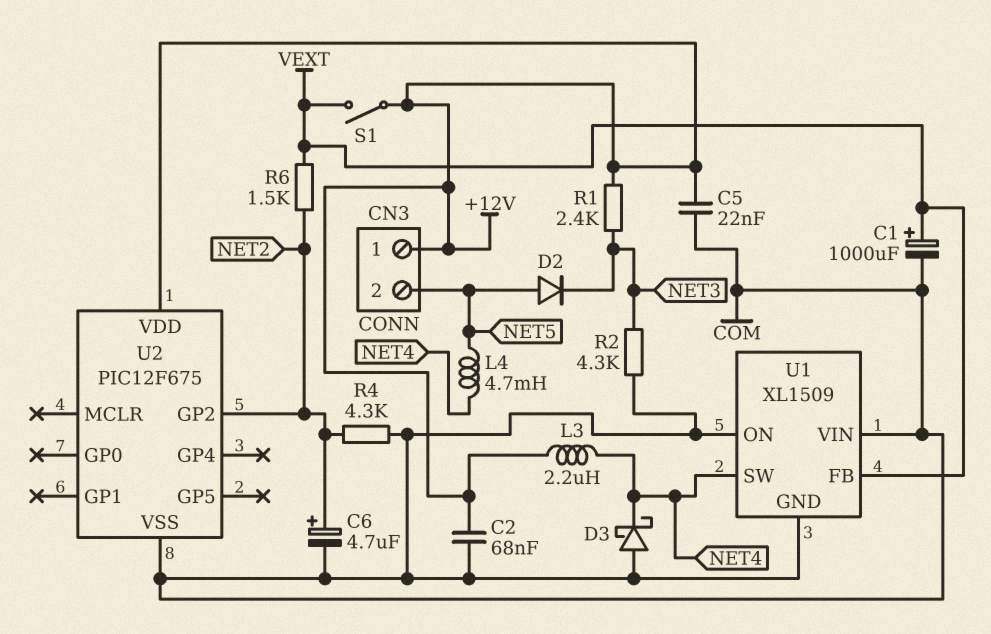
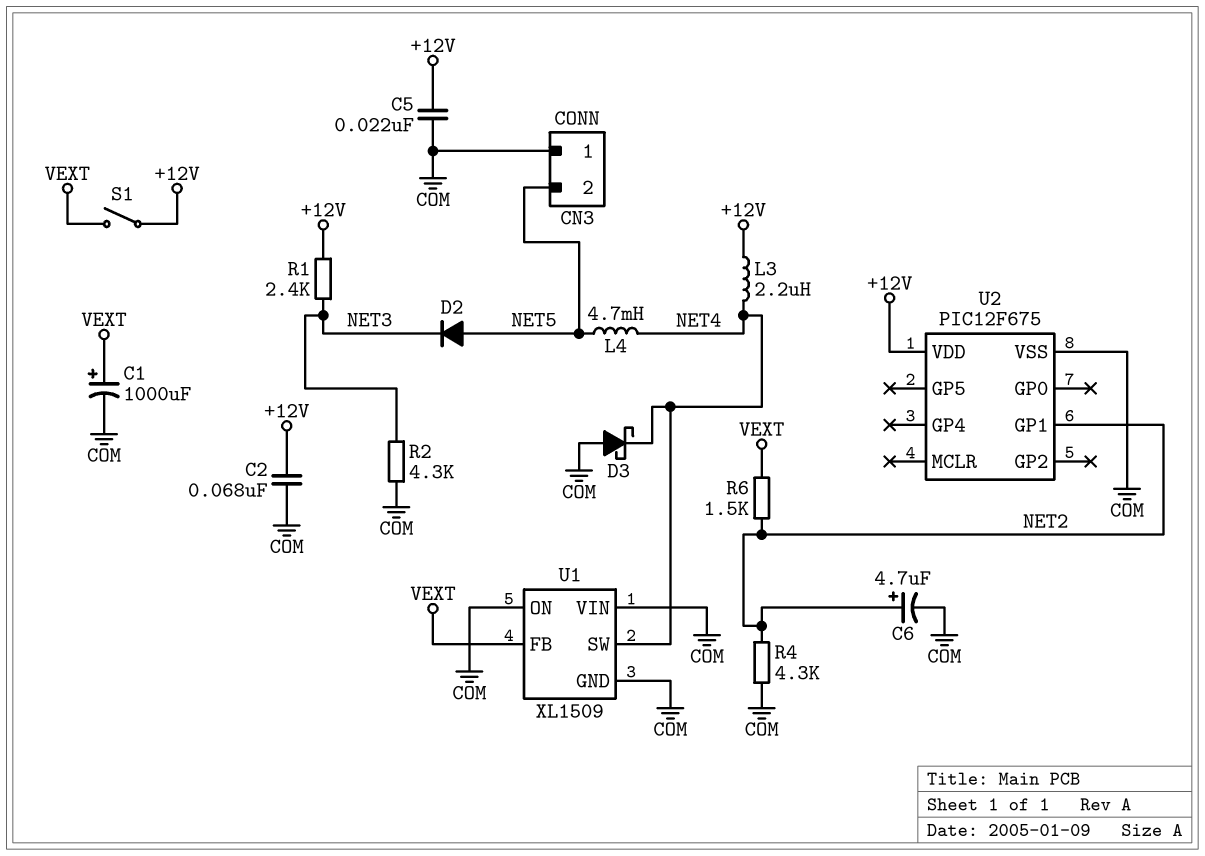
CN3 pin 1: +12V -> COM
U2 pin GP1: none -> NET2
U2 pin GP2: NET2 -> none

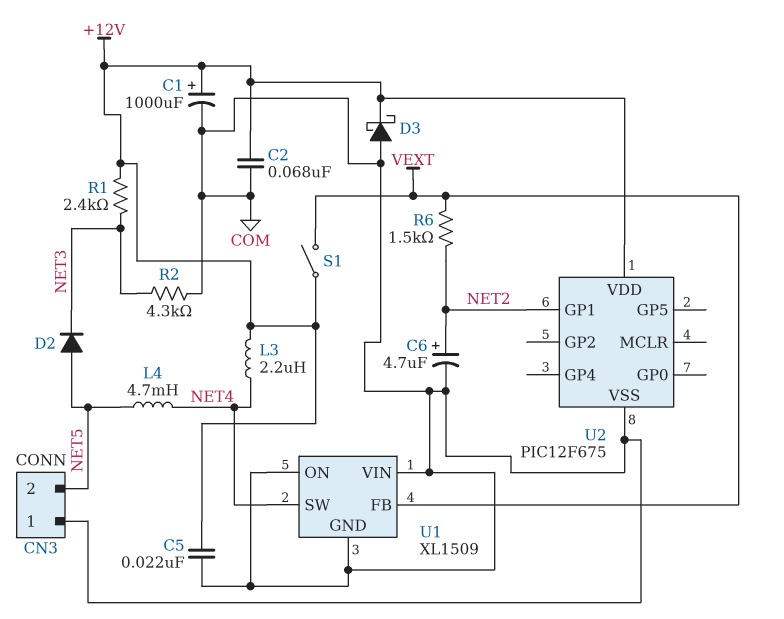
C1: 1000uF (plus VEXT, minus COM) -> 1000uF (plus +12V, minus COM)
D3: schottky (A COM, K NET4) -> schottky (A COM, K +12V)
R4: 4.3k (COM, NET2) -> none

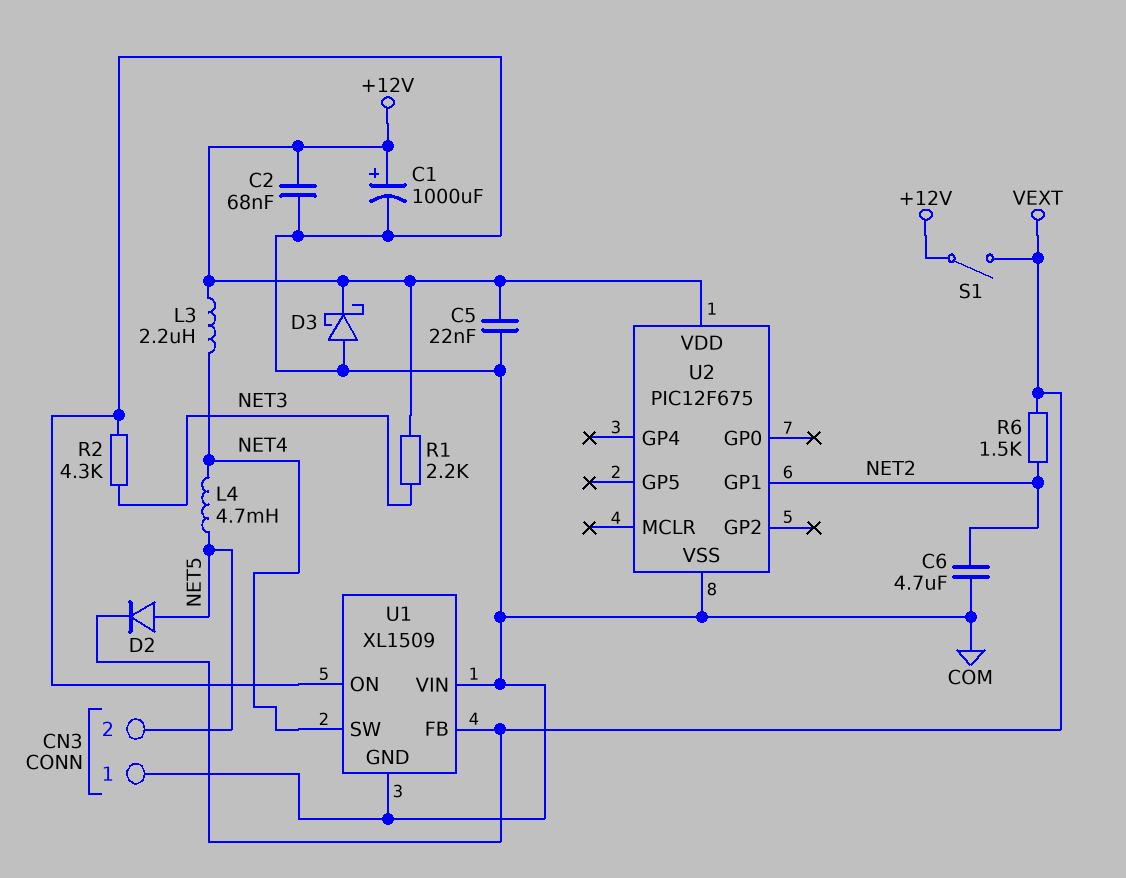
C6: 4.7uF (plus NET2, minus COM) -> 4.7uF (COM, NET2)
D2: diode (A NET5, K NET3) -> diode (A NET5, K VEXT)
R1: 2.4k (+12V, NET3) -> 2.2k (+12V, NET3)

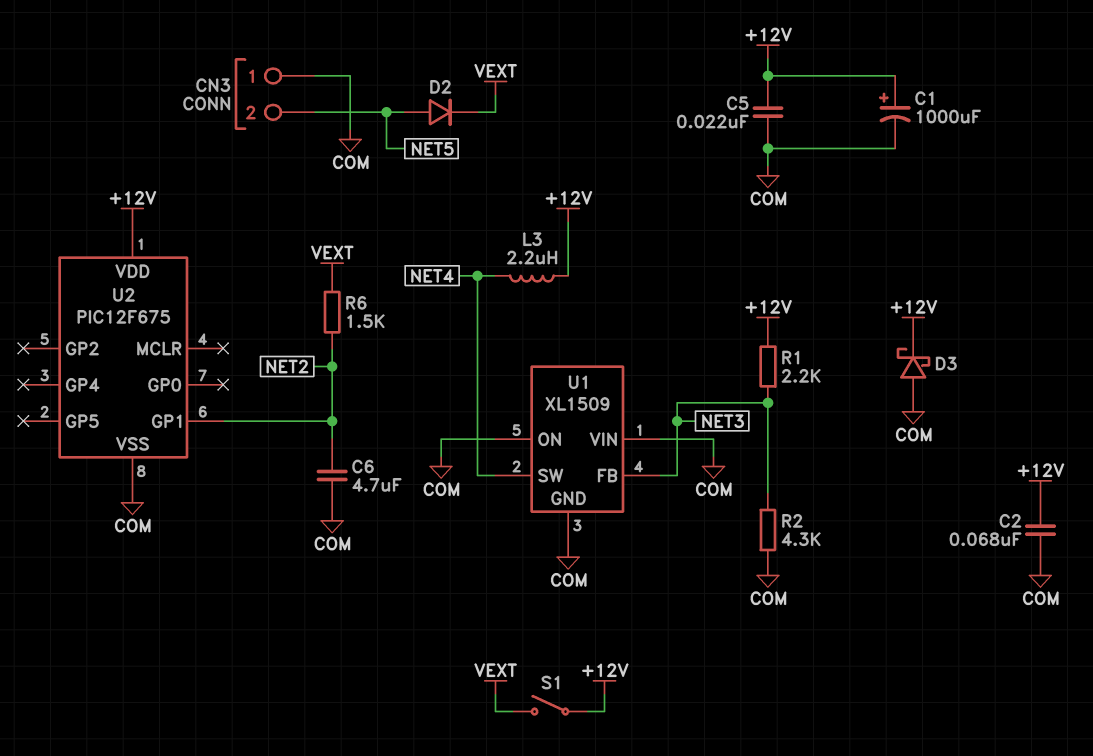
L4: 4.7mH (NET4, NET5) -> none
U1 pin FB: VEXT -> NET3

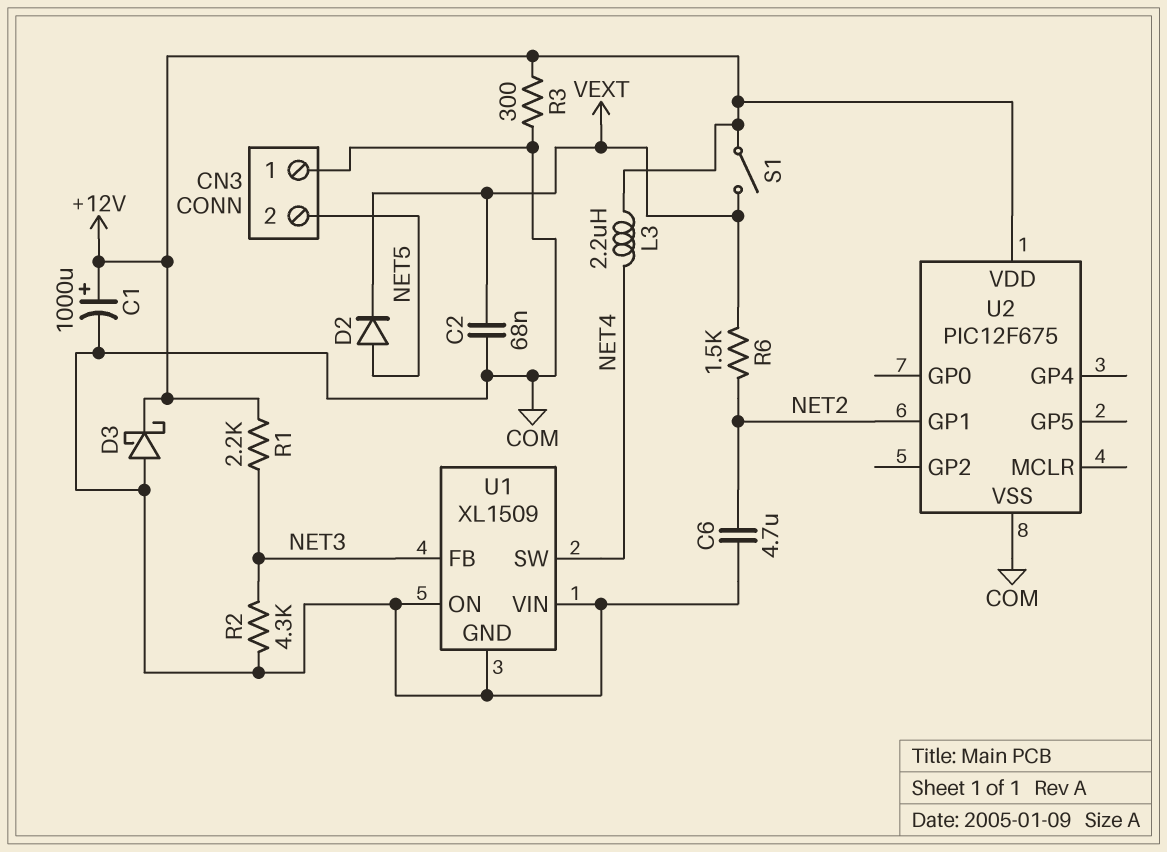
C2: 68nF (+12V, COM) -> 68nF (COM, VEXT)
C5: 22nF (+12V, COM) -> none
R3: none -> 300 (+12V, COM)

